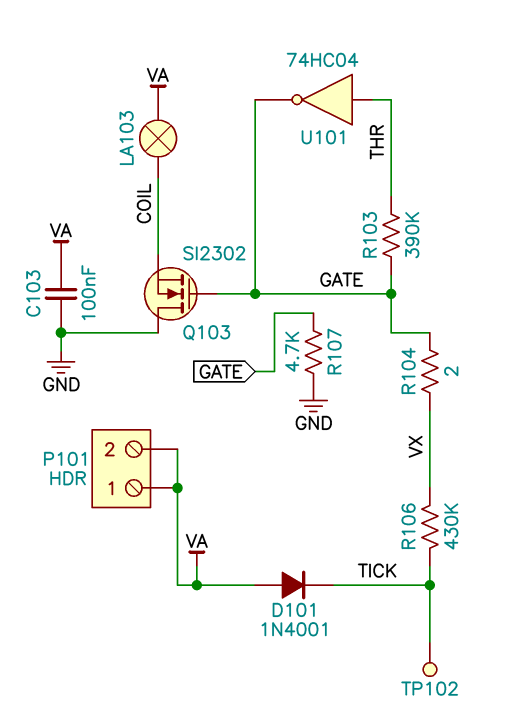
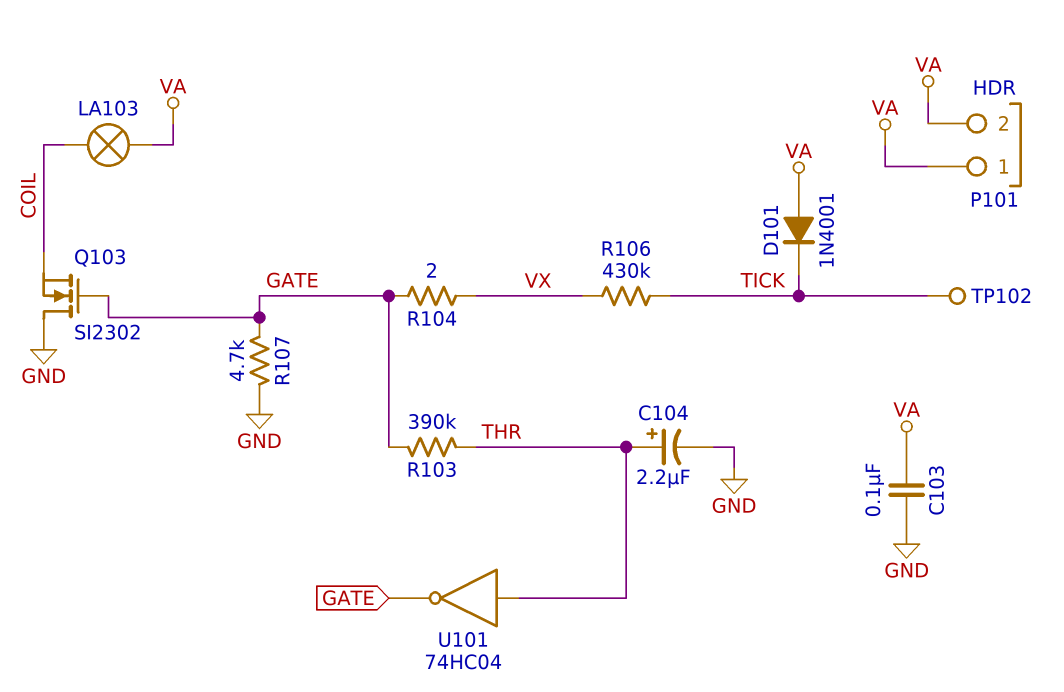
C104: none -> 2.2uF (plus THR, minus GND)

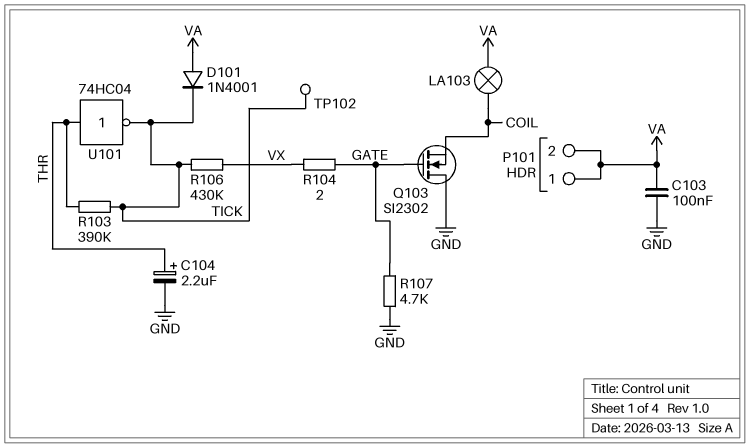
R103: 390k (GATE, THR) -> 390k (THR, TICK)
U101: NOT 74HC04 (in THR, out GATE) -> NOT 74HC04 (in THR, out TICK)

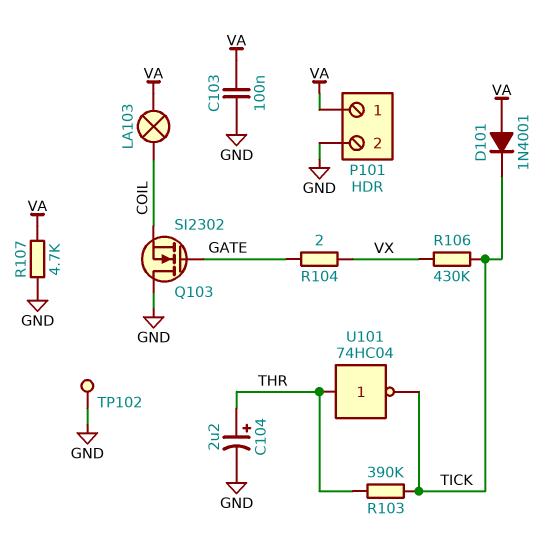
P101 pin 2: VA -> GND
R107: 4.7k (GATE, GND) -> 4.7k (GND, VA)
TP102: test point (TICK) -> test point (GND)

